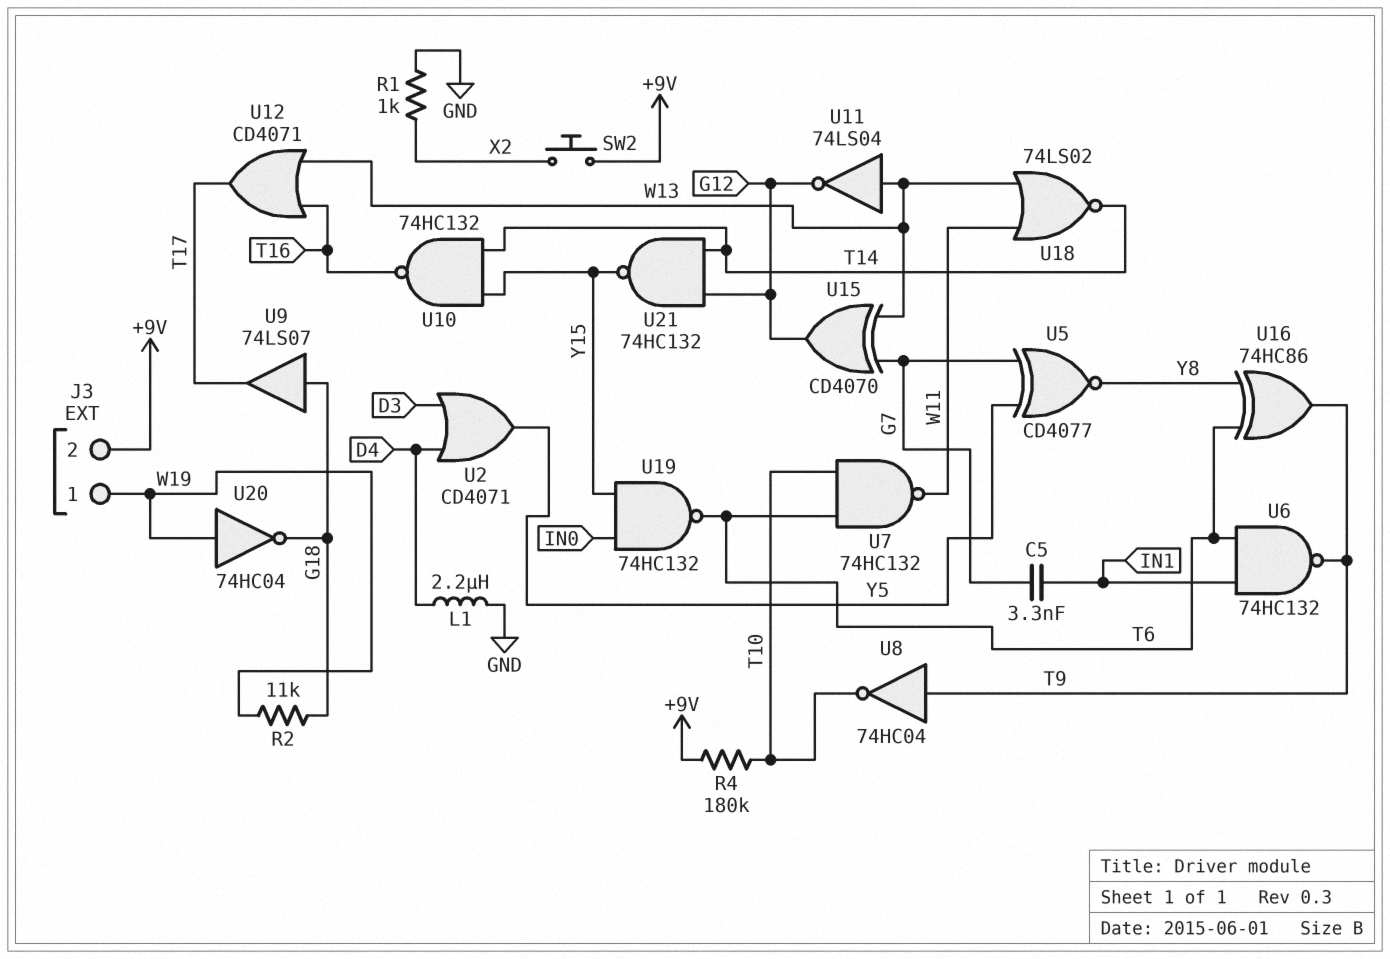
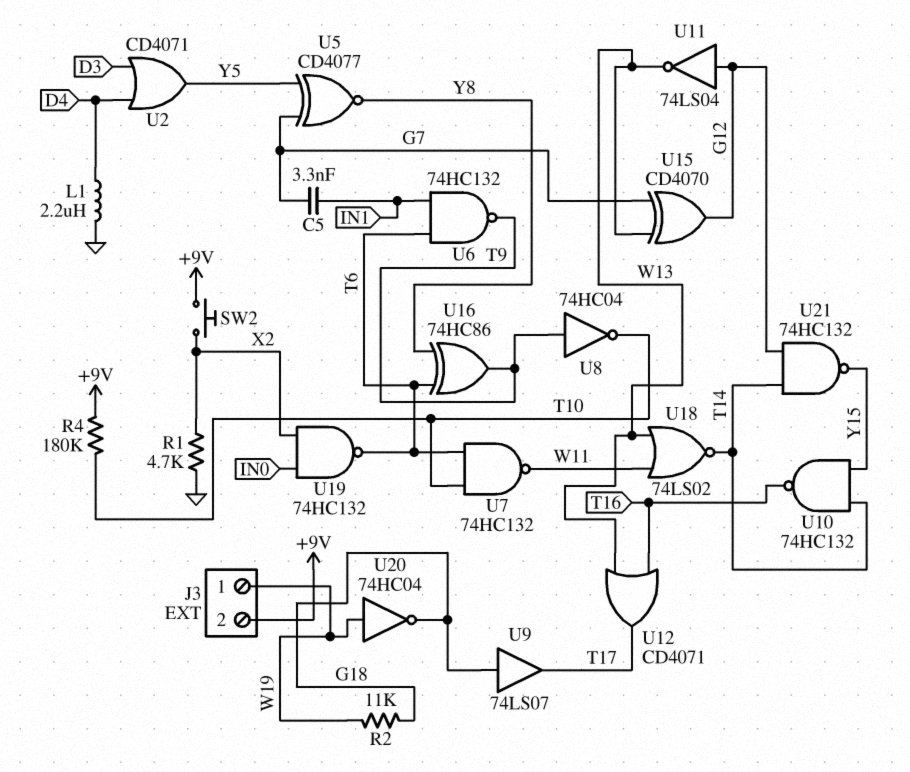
R1: 1k (GND, X2) -> 4.7k (GND, X2)
U11: NOT 74LS04 (in W13, out G12) -> NOT 74LS04 (in G12, out W13)
U19: NAND 74HC132 (in IN0, in Y15, out T6) -> NAND 74HC132 (in IN0, in X2, out T6)

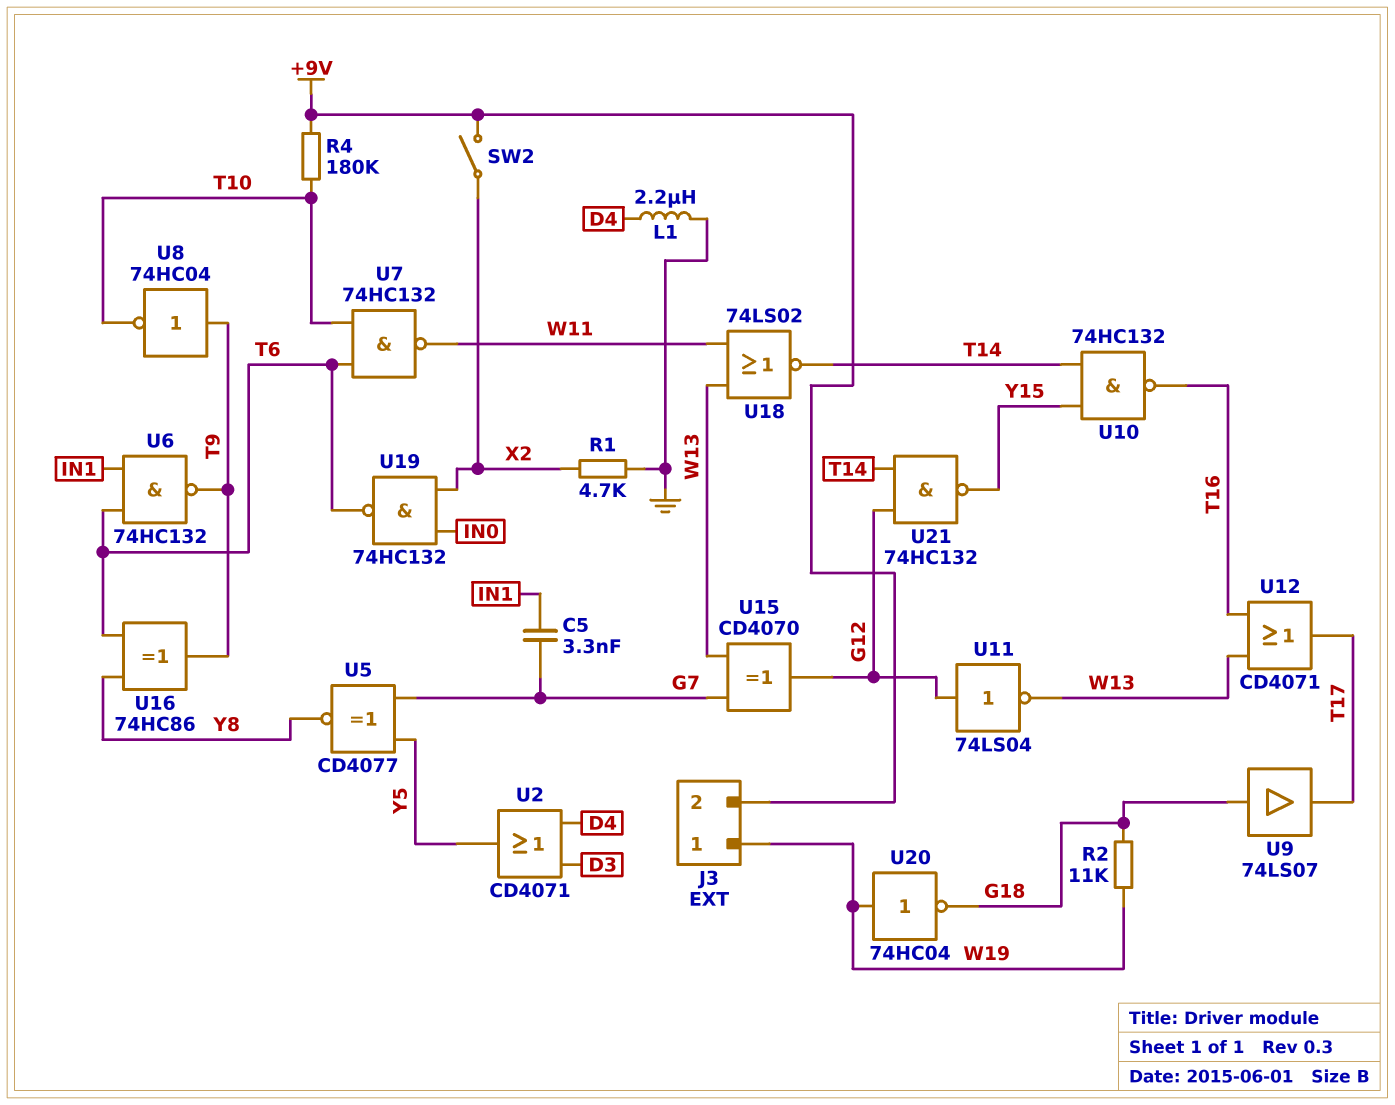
SW2: button (+9V, X2) -> switch (+9V, X2)

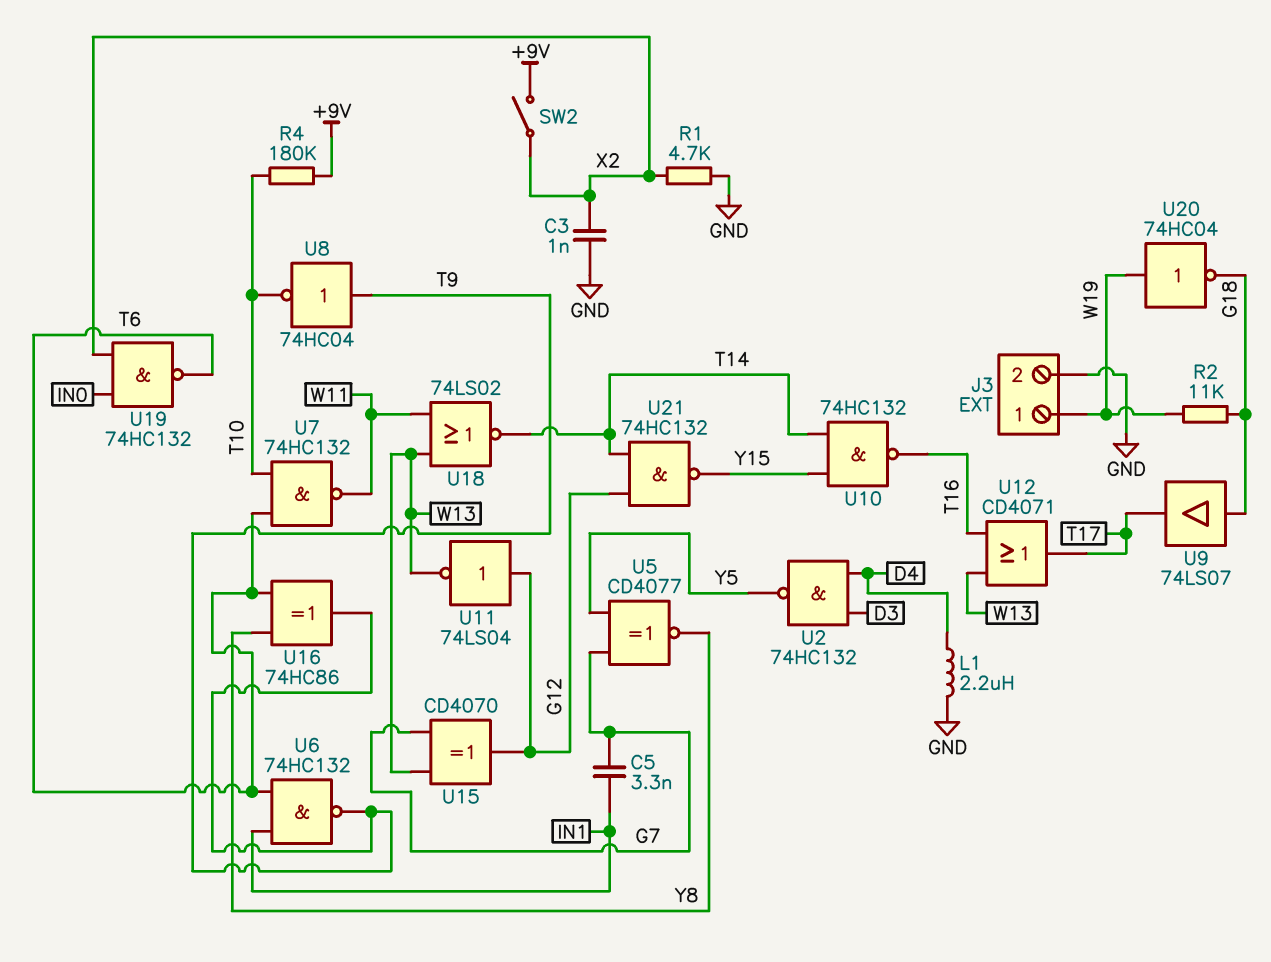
C3: none -> 1nF (GND, X2)
J3 pin 2: +9V -> GND
U2: OR CD4071 (in D3, in D4, out Y5) -> NAND 74HC132 (in D3, in D4, out Y5)

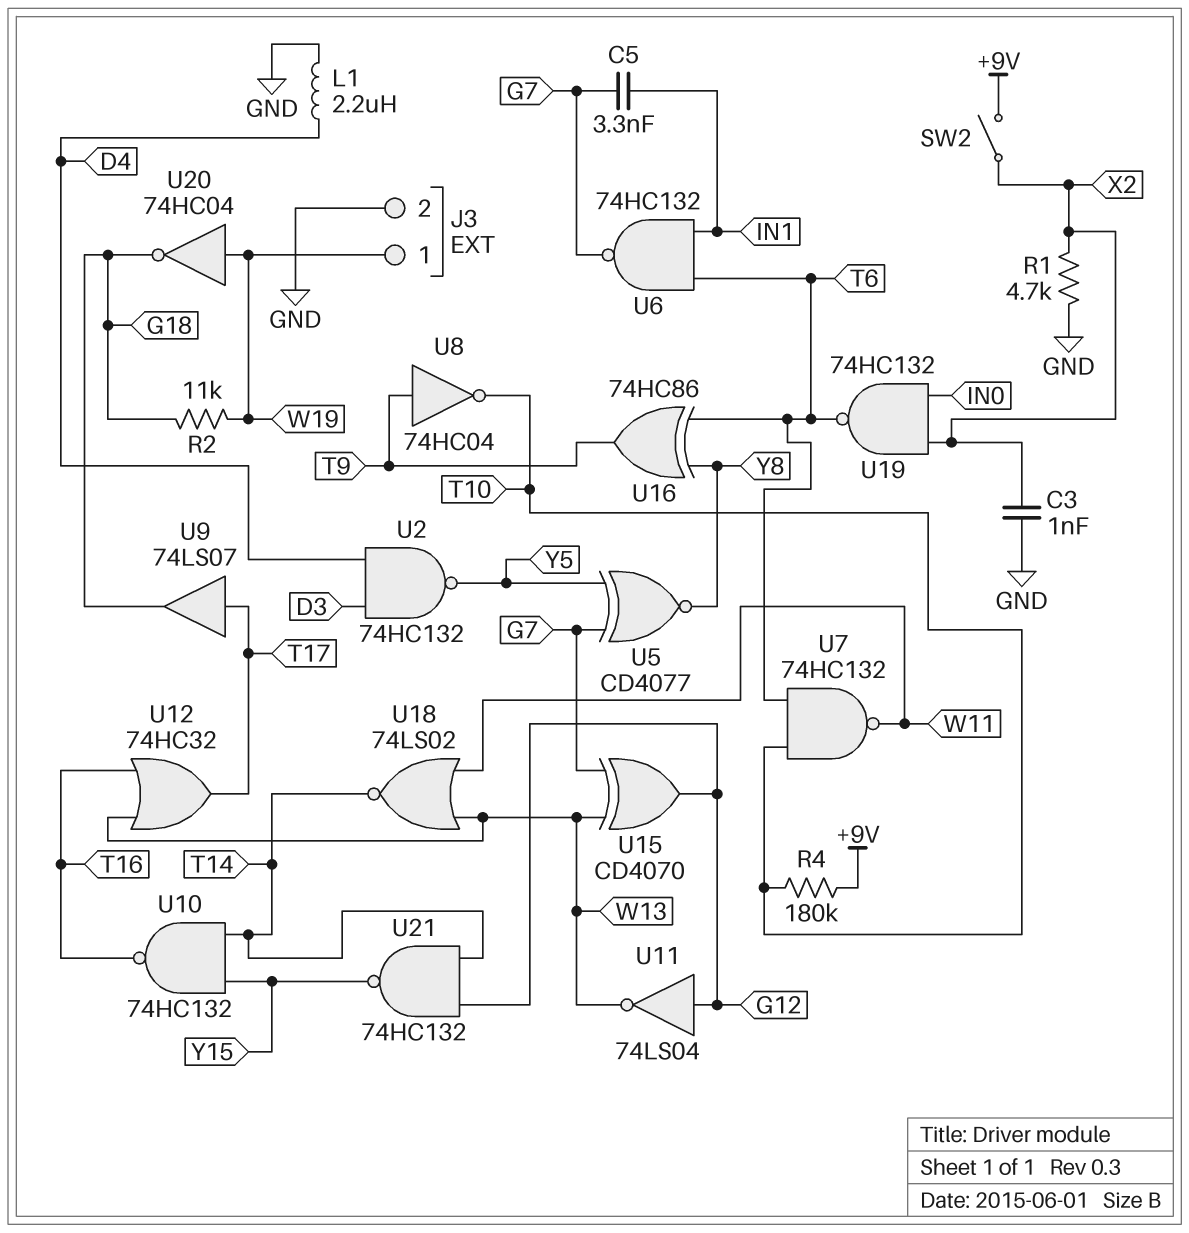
U6: NAND 74HC132 (in IN1, in T6, out T9) -> NAND 74HC132 (in IN1, in T6, out G7)
U9: buffer 74LS07 (in G18, out T17) -> buffer 74LS07 (in T17, out G18)
U12: OR CD4071 (in T16, in W13, out T17) -> OR 74HC32 (in T16, in W13, out T17)

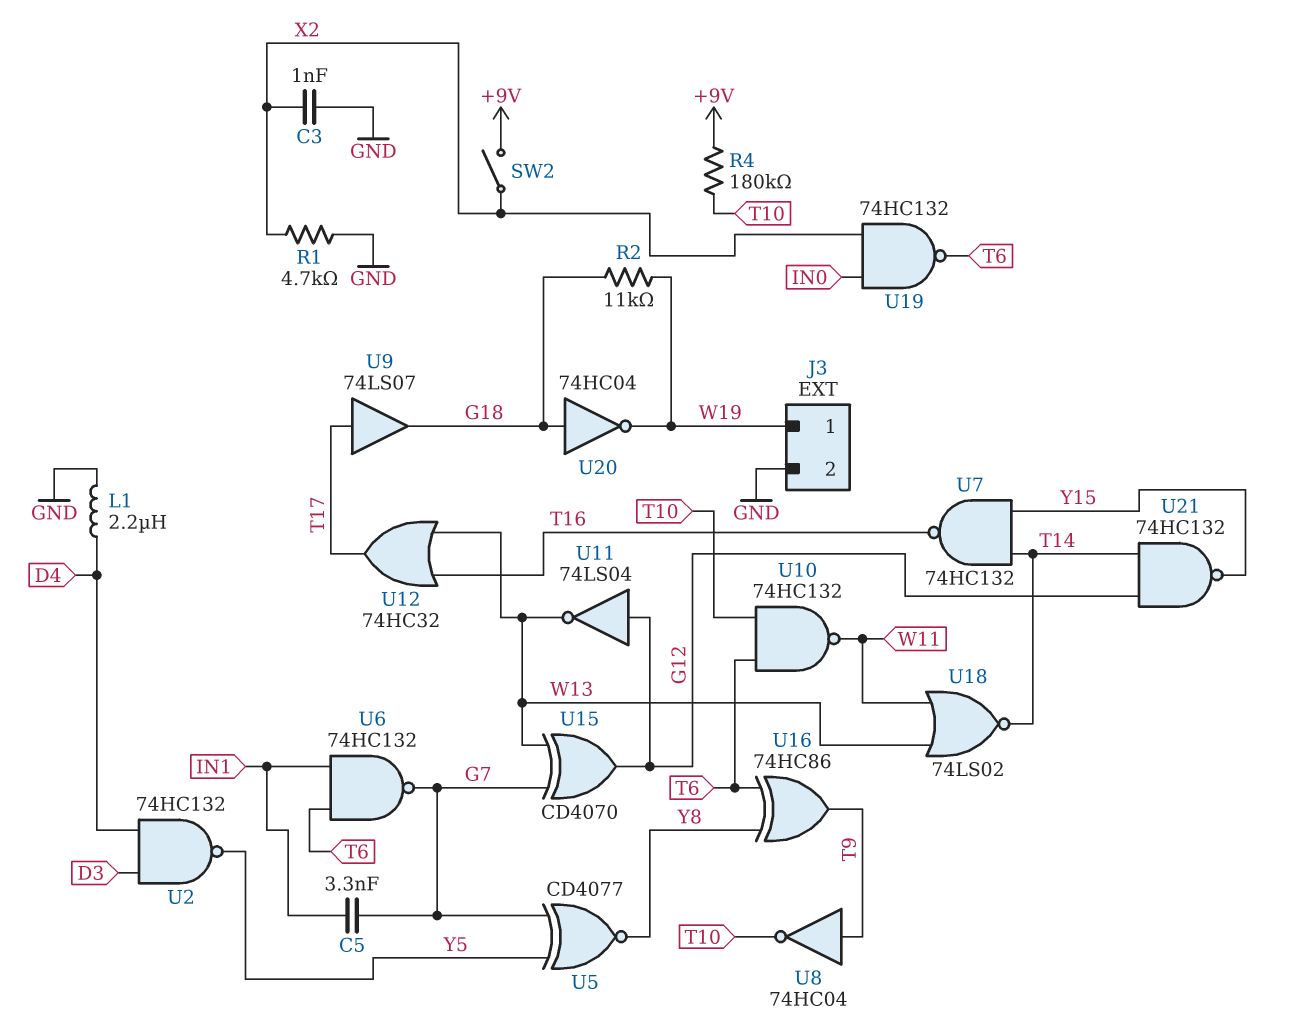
U7: NAND 74HC132 (in T6, in T10, out W11) -> NAND 74HC132 (in T14, in Y15, out T16)
U10: NAND 74HC132 (in T14, in Y15, out T16) -> NAND 74HC132 (in T6, in T10, out W11)
U20: NOT 74HC04 (in W19, out G18) -> NOT 74HC04 (in G18, out W19)

